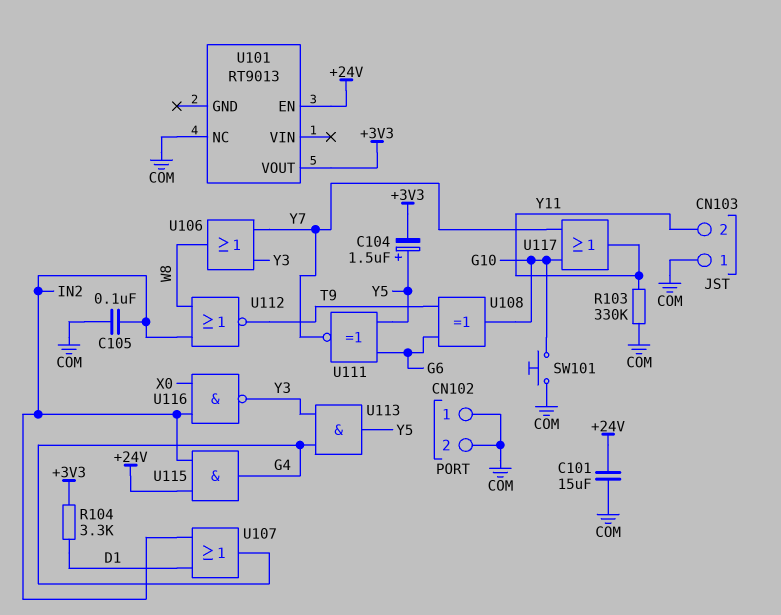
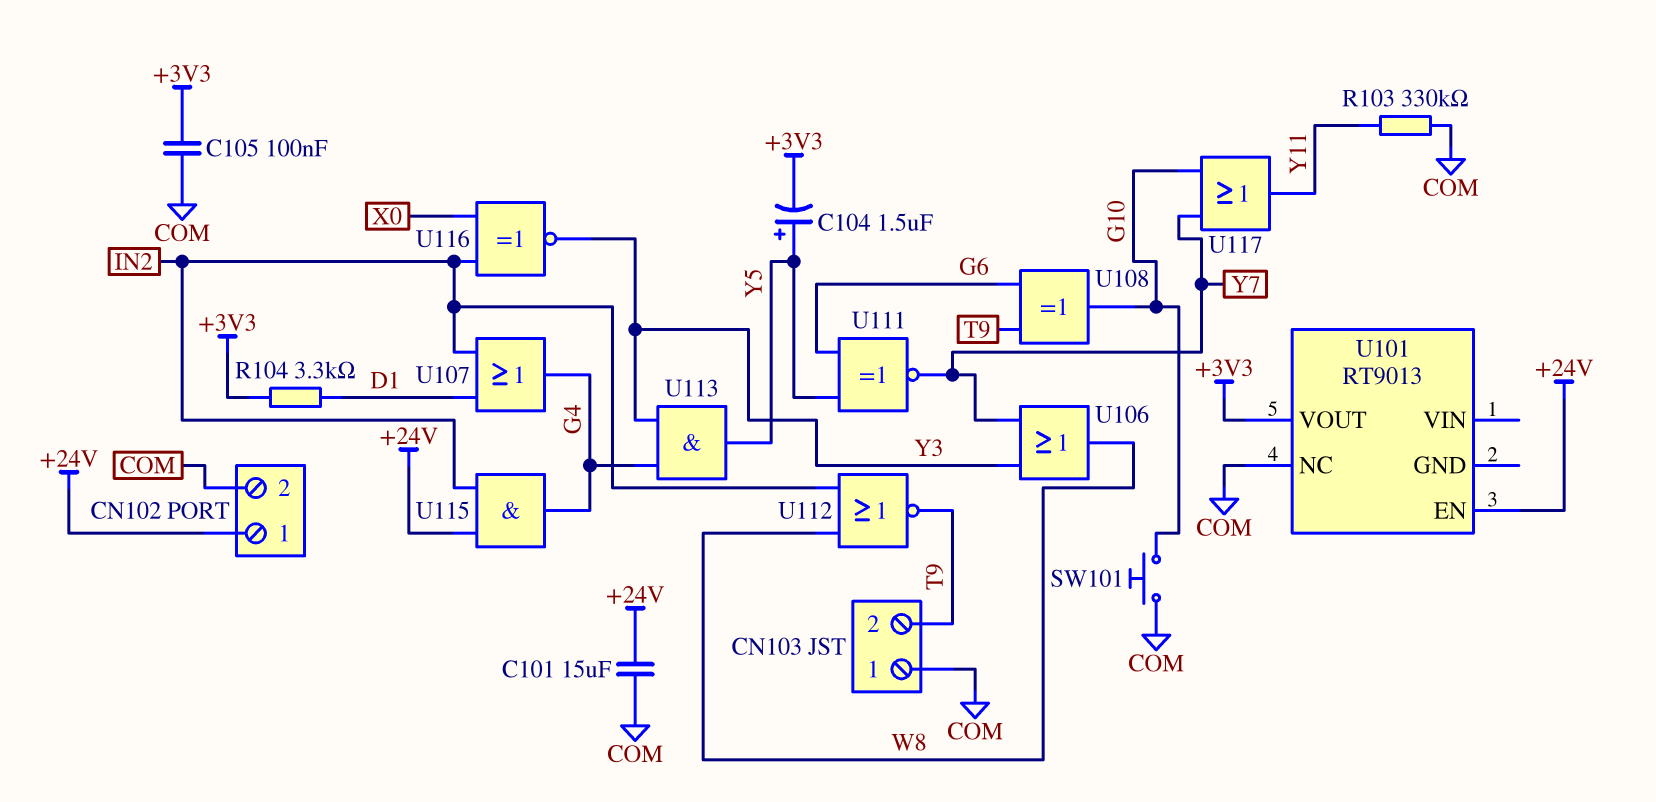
C105: 100nF (COM, IN2) -> 100nF (+3V3, COM)
CN102 pin 1: COM -> +24V
CN103 pin 2: Y11 -> T9
U116: NAND (in IN2, in X0, out Y3) -> XNOR (in IN2, in X0, out Y3)

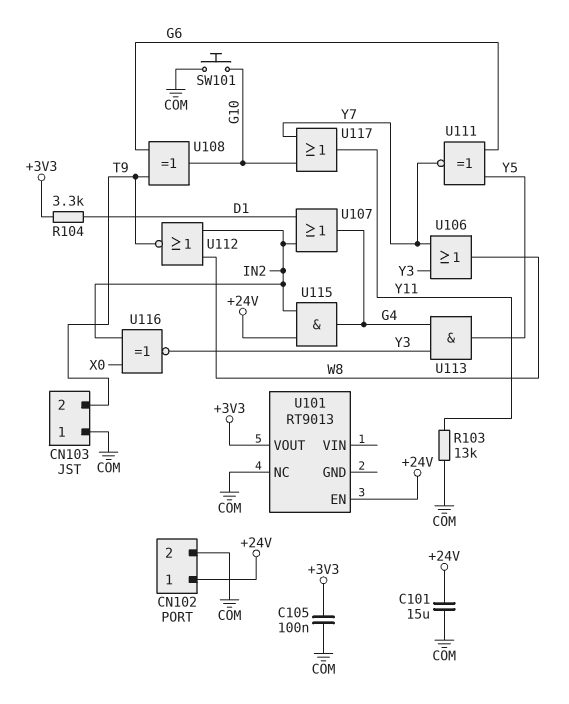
C104: 1.5uF (plus Y5, minus +3V3) -> none
R103: 330k (COM, Y11) -> 13k (COM, Y11)

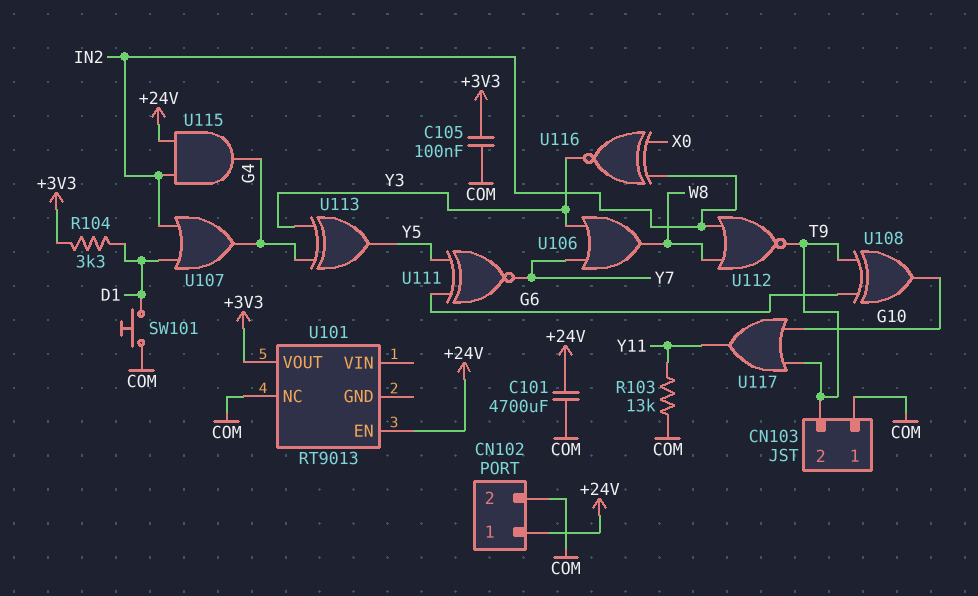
C101: 15uF (+24V, COM) -> 4700uF (+24V, COM)
SW101: button (COM, G10) -> button (COM, D1)
U113: AND (in G4, in Y3, out Y5) -> XOR (in G4, in Y3, out Y5)
U117: OR (in G10, in Y7, out Y11) -> OR (in G10, in T9, out Y11)

